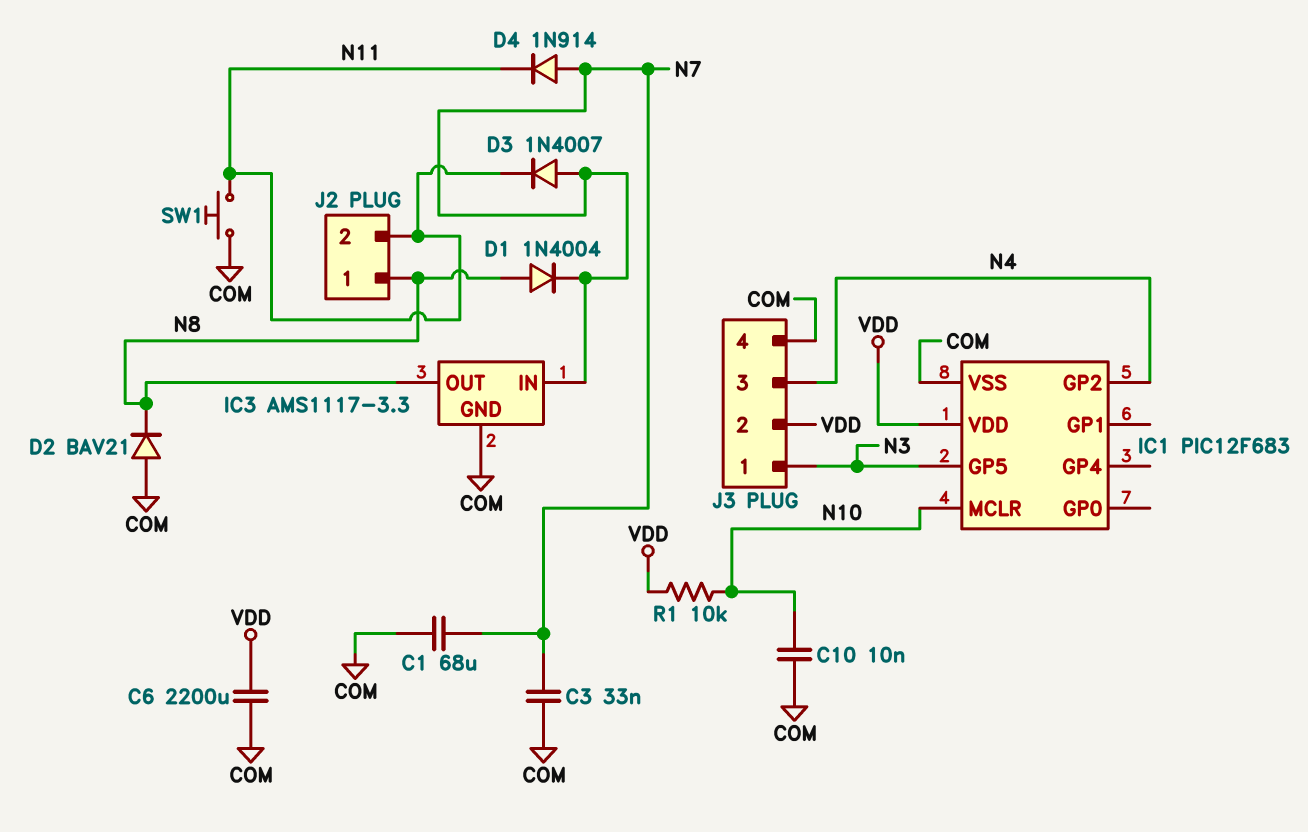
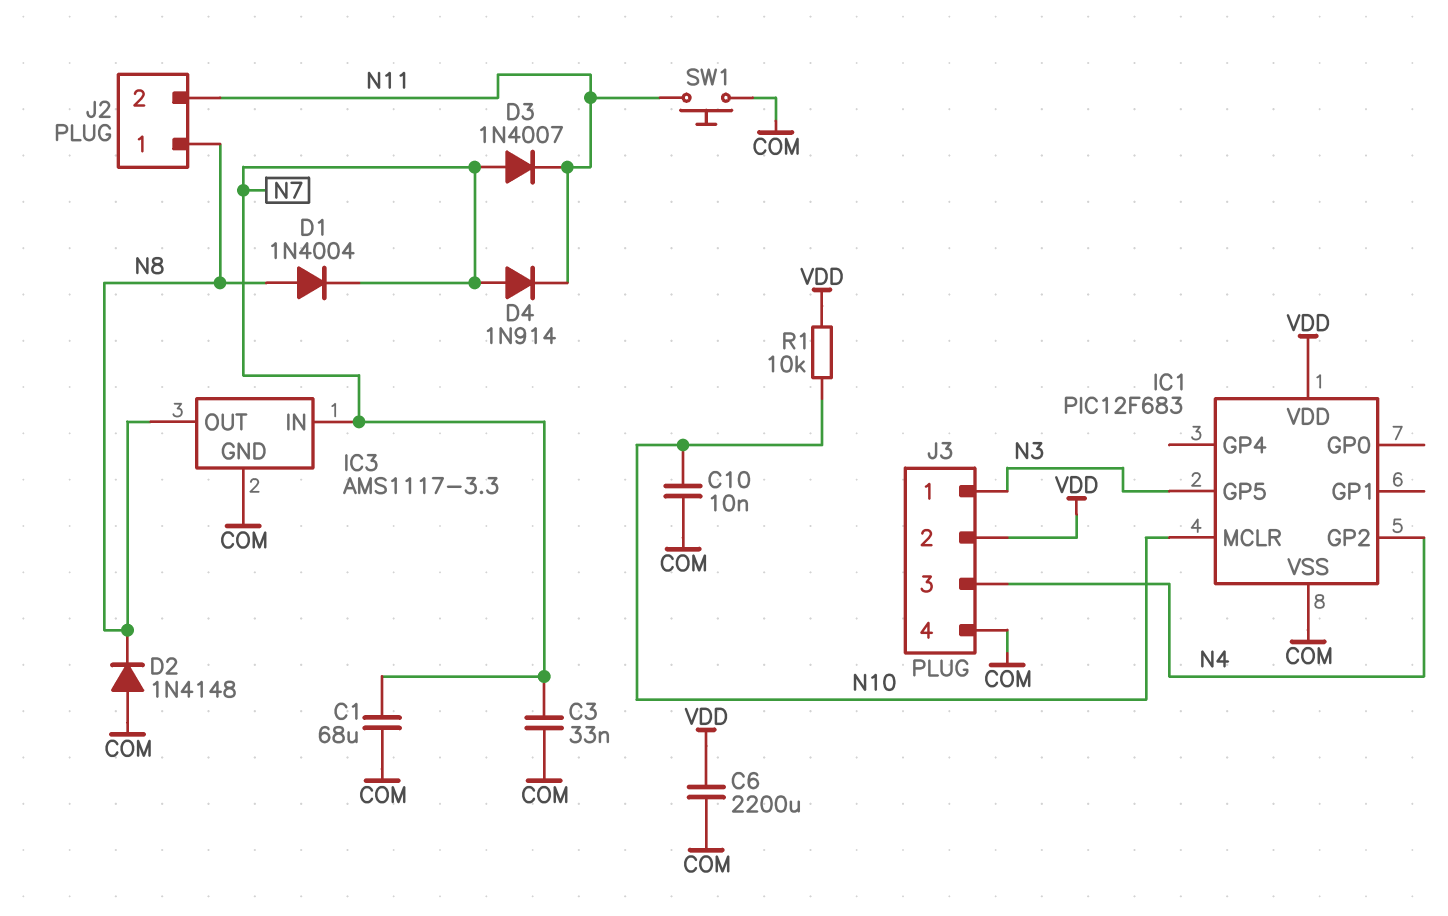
D2: diode BAV21 (A COM, K N8) -> diode 1N4148 (A COM, K N8)

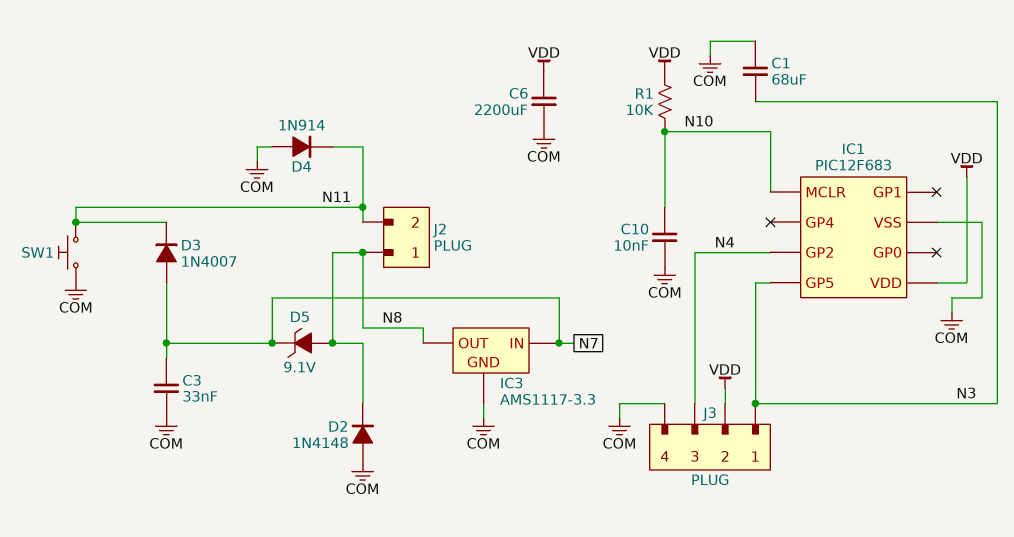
C1: 68uF (COM, N7) -> 68uF (COM, N3)
D1: diode 1N4004 (A N8, K N7) -> none
D4: diode 1N914 (A N7, K N11) -> diode 1N914 (A COM, K N11)
D5: none -> zener 9.1V (A N8, K N7)

